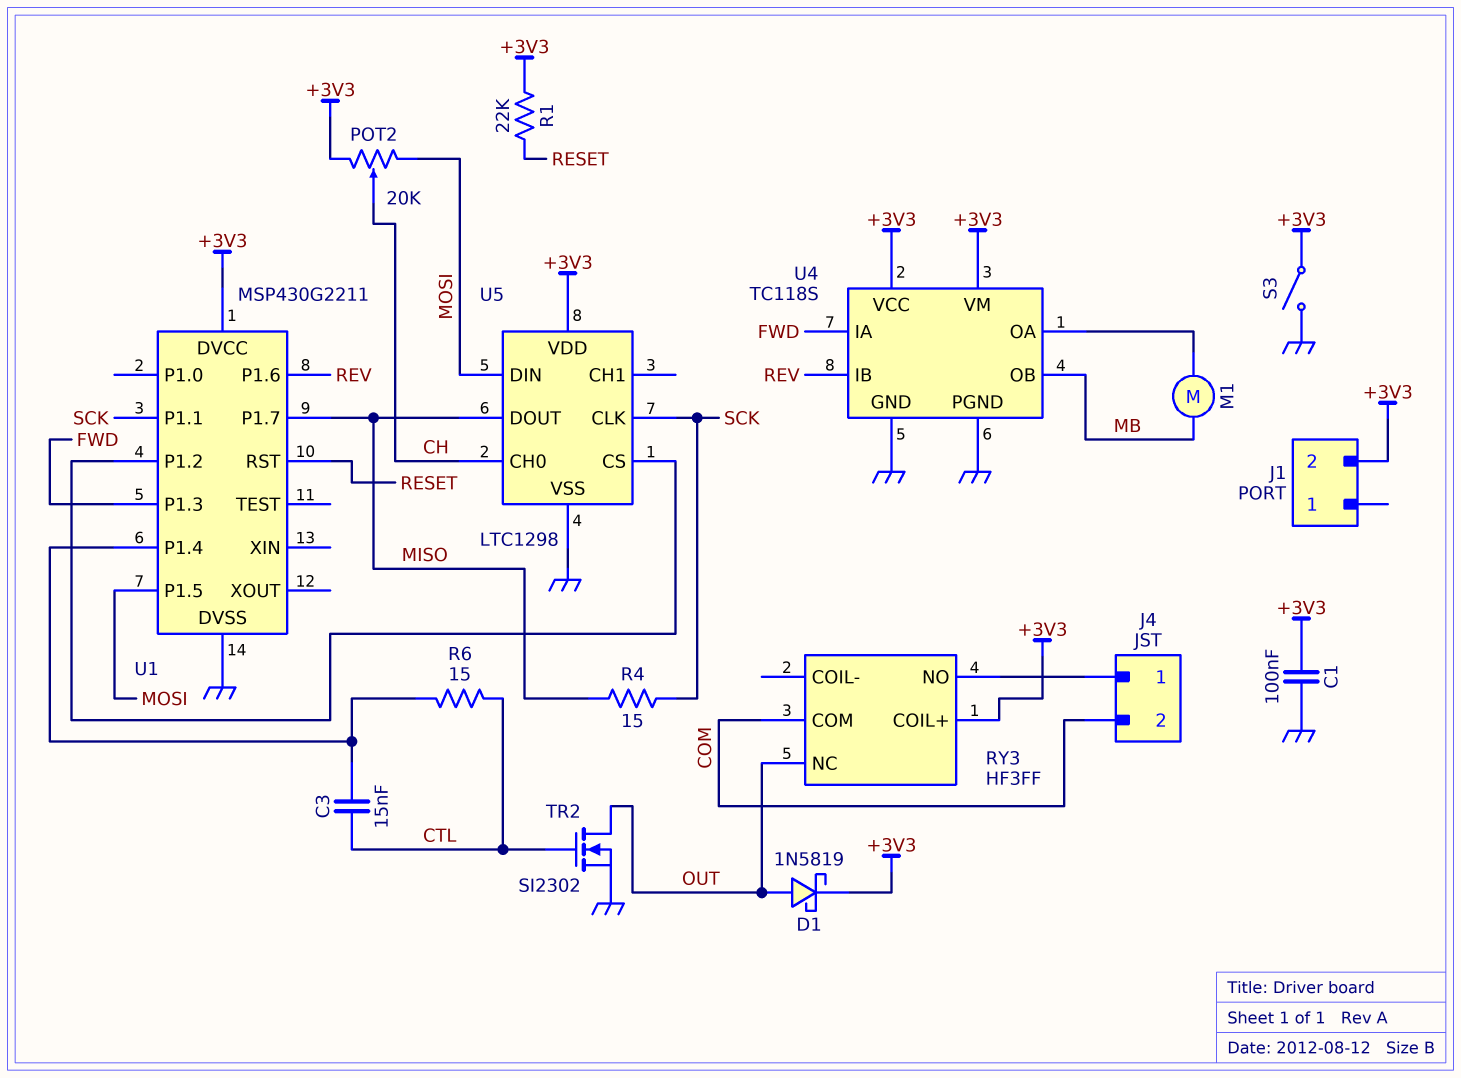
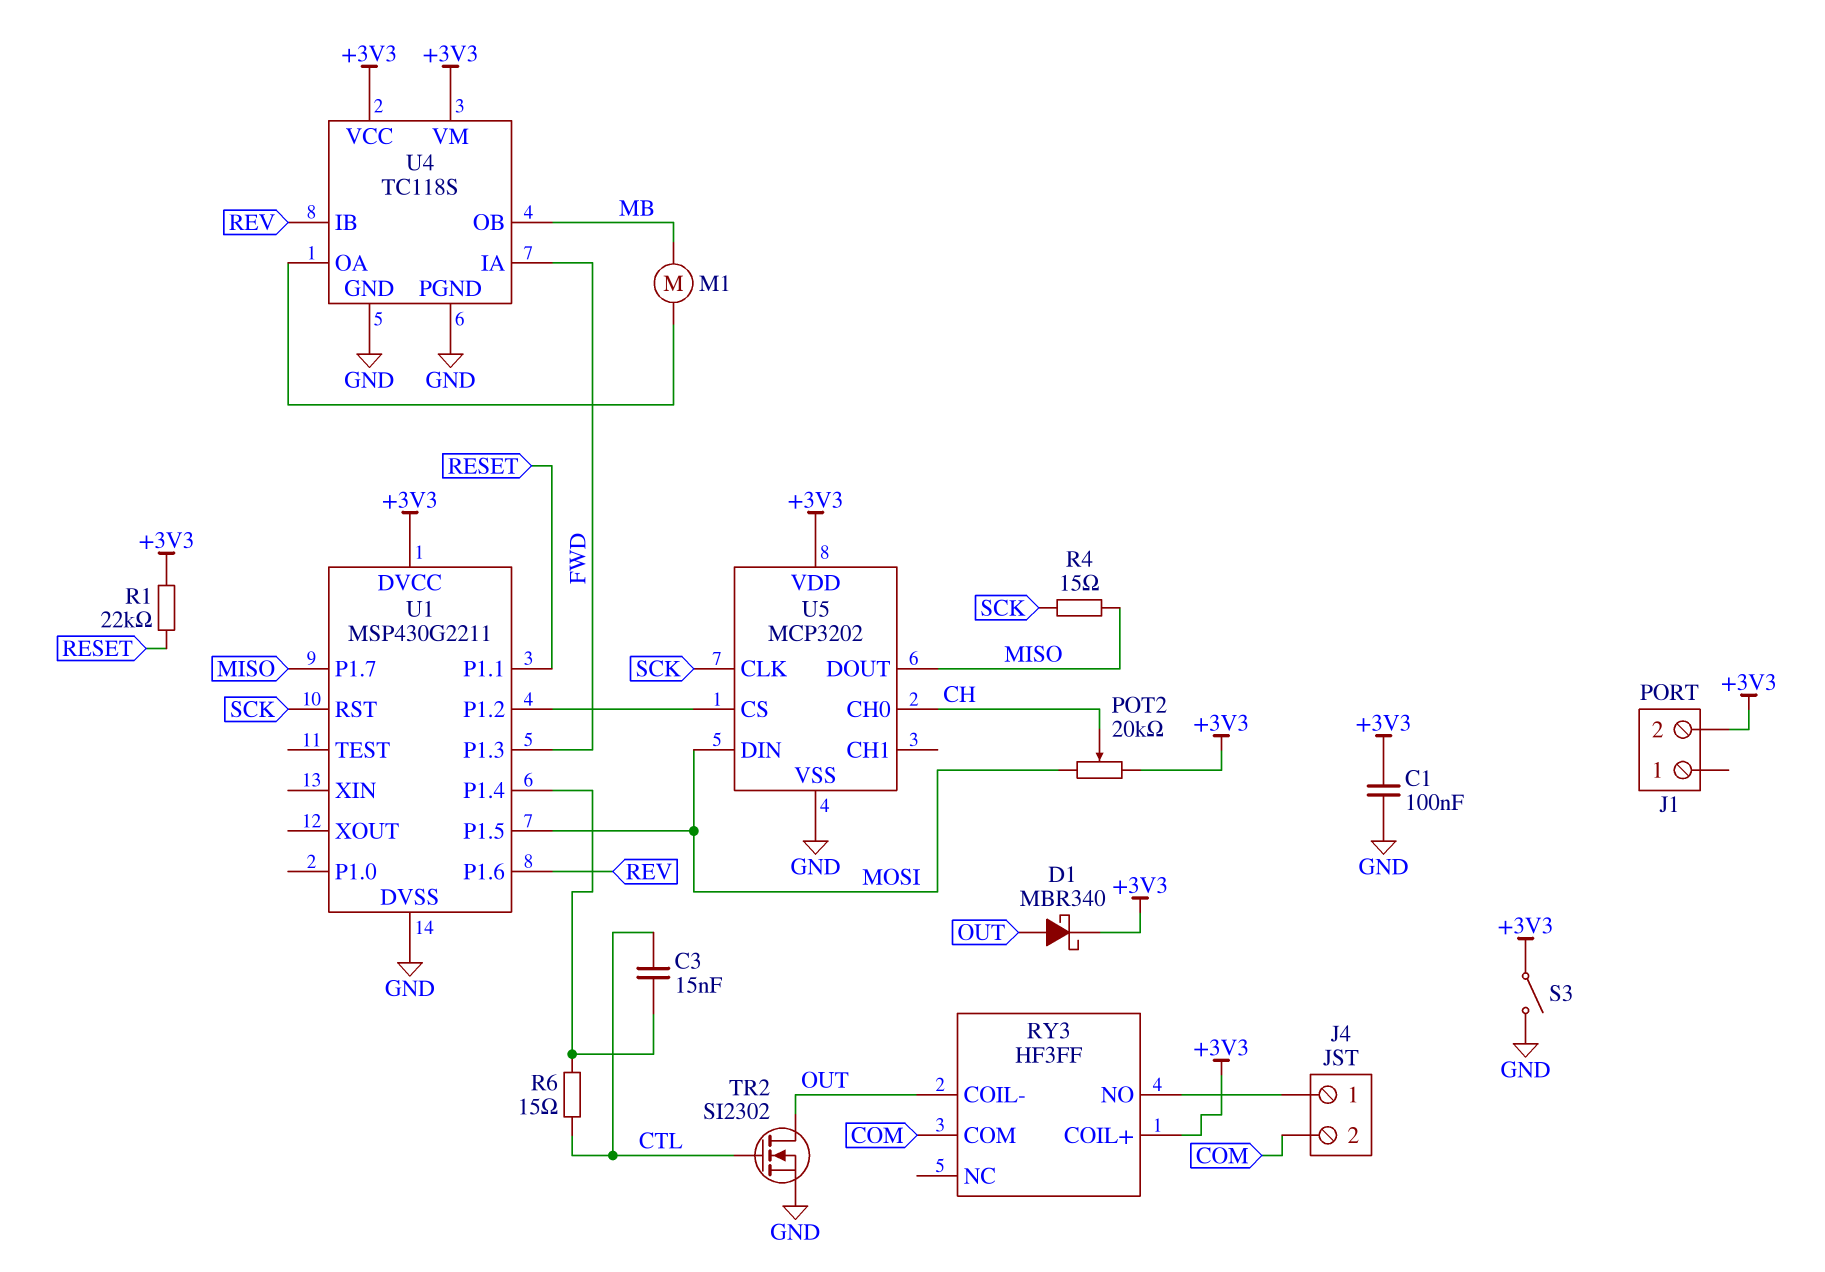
D1: schottky 1N5819 (A OUT, K +3V3) -> schottky MBR340 (A OUT, K +3V3)
RY3 pin COIL-: none -> OUT
RY3 pin NC: OUT -> none
U1 pin P1.1: SCK -> RESET
U1 pin RST: RESET -> SCK
U5: LTC1298 -> MCP3202

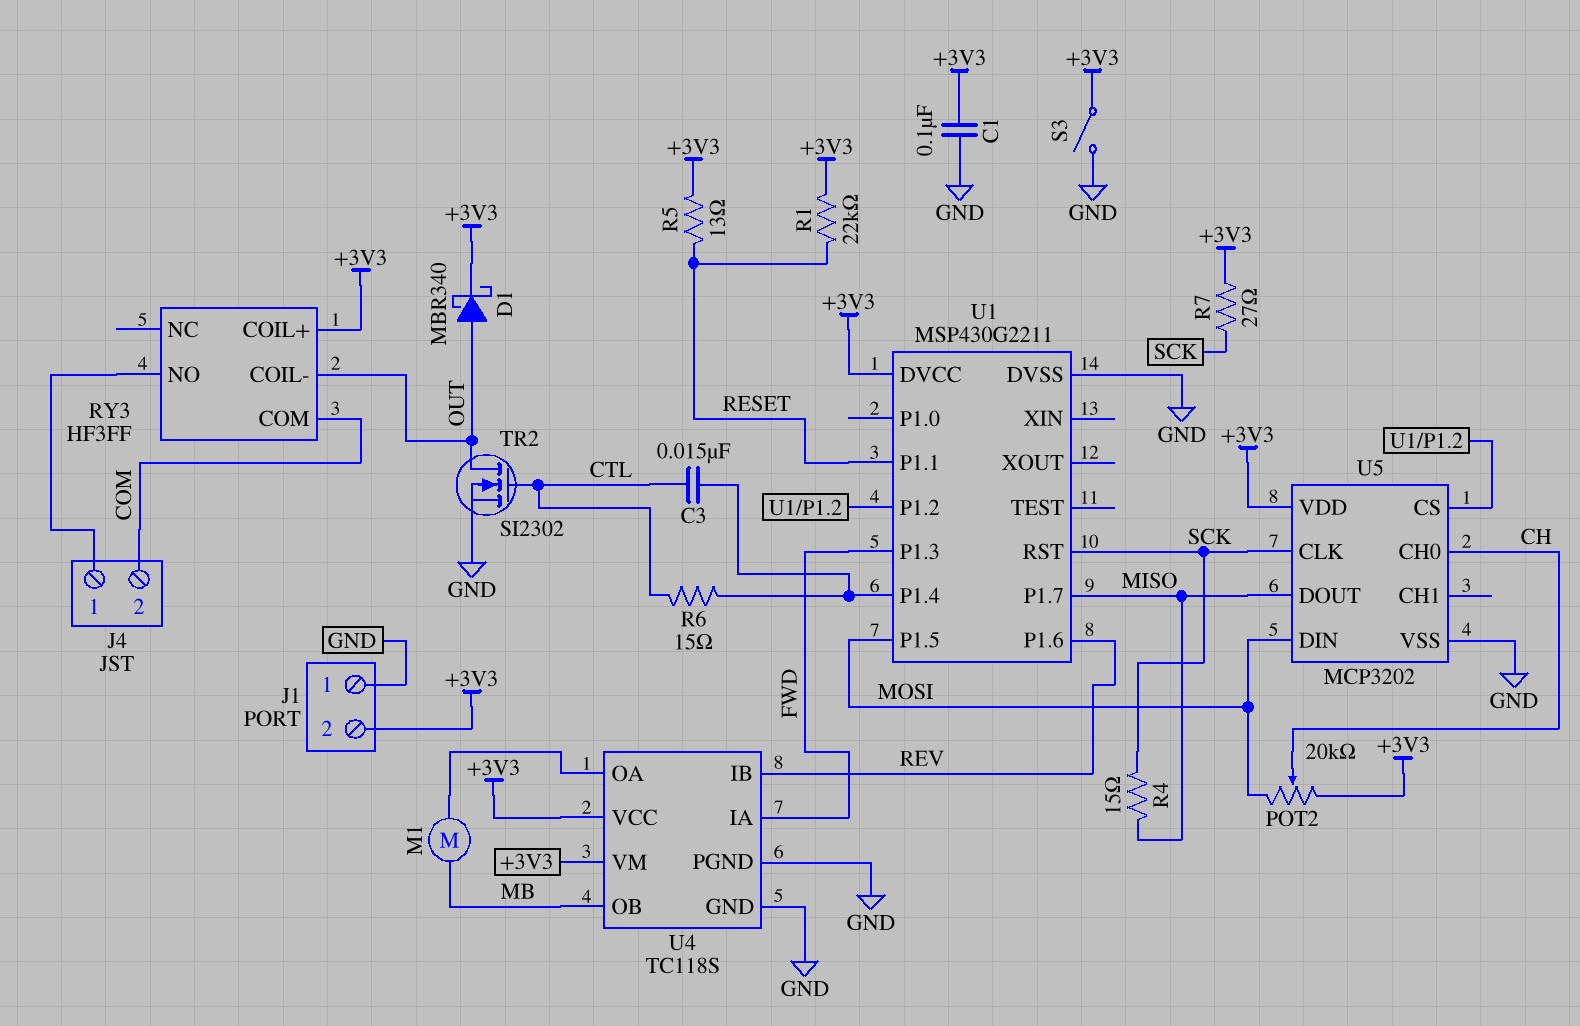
J1 pin 1: none -> GND
R5: none -> 13 (+3V3, RESET)
R7: none -> 27 (+3V3, SCK)

